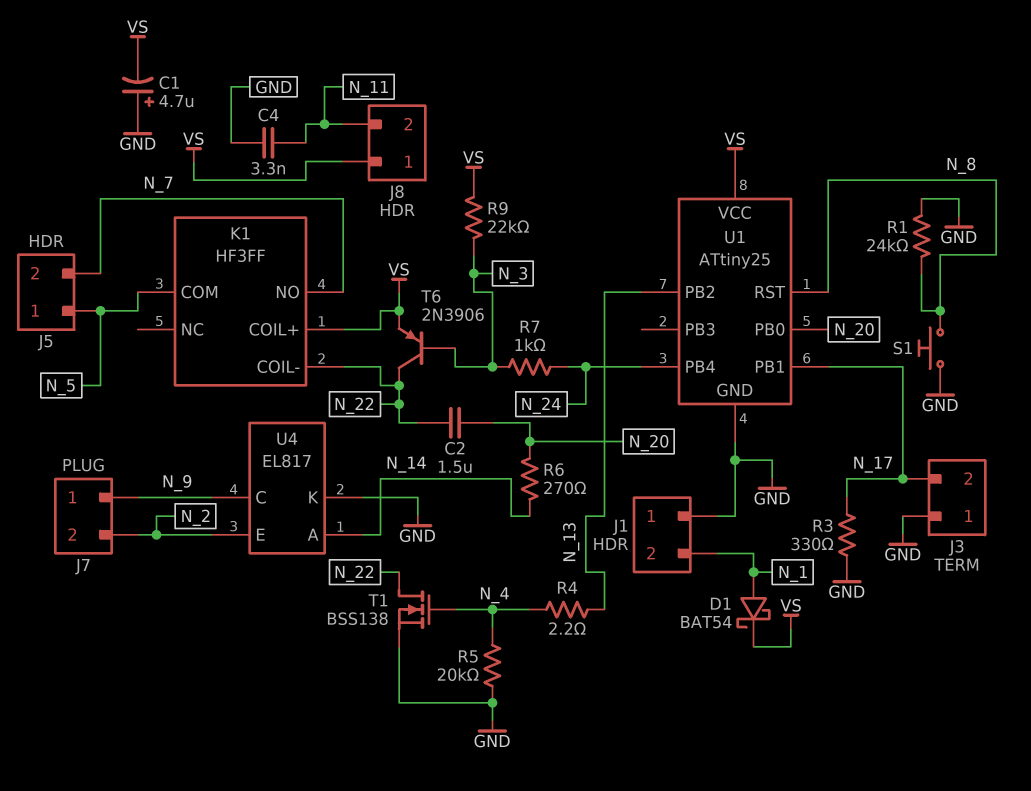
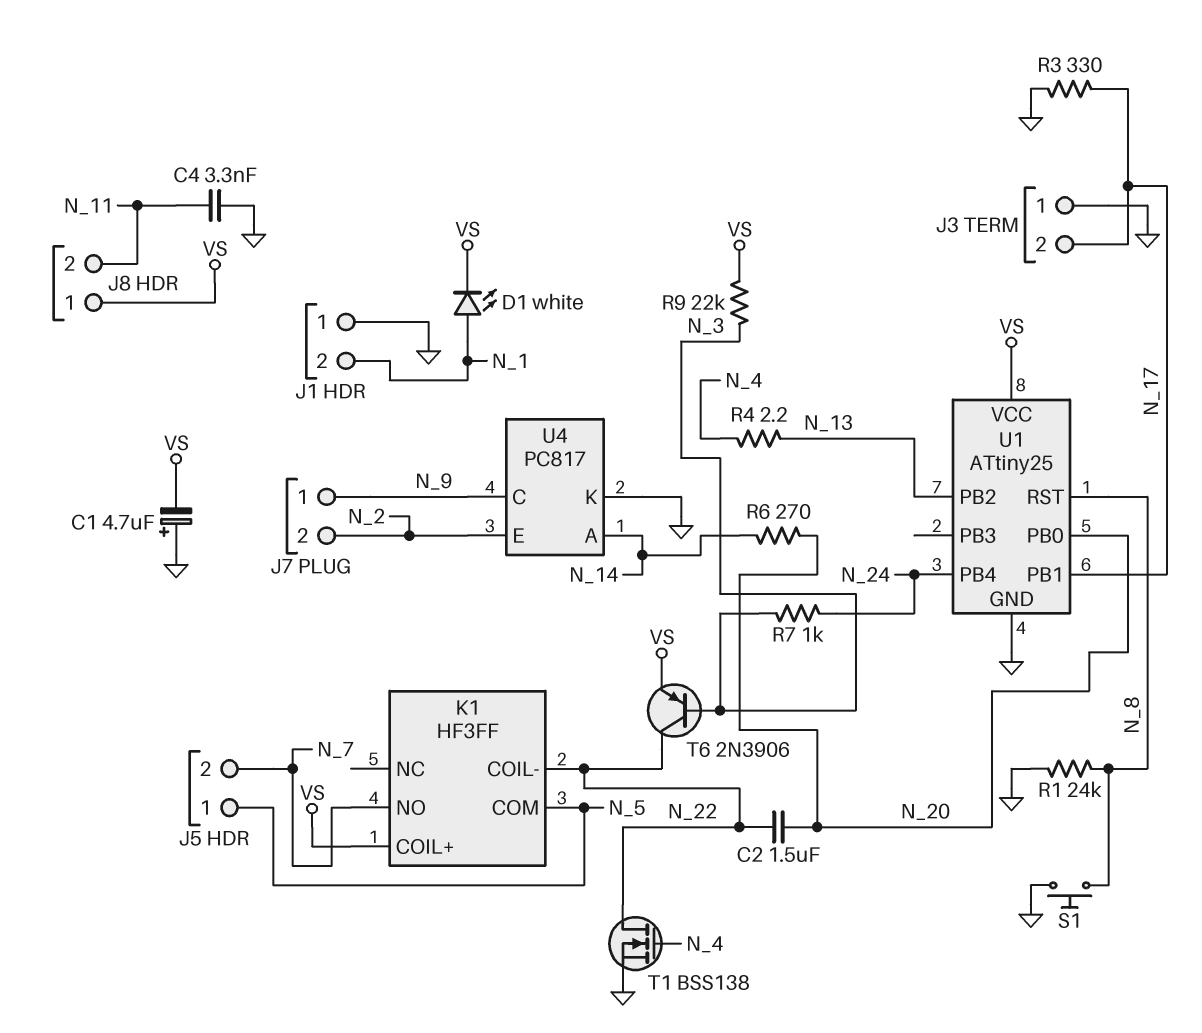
D1: schottky BAT54 (A N_1, K VS) -> LED white (A N_1, K VS)
R5: 20k (GND, N_4) -> none
U4: EL817 -> PC817

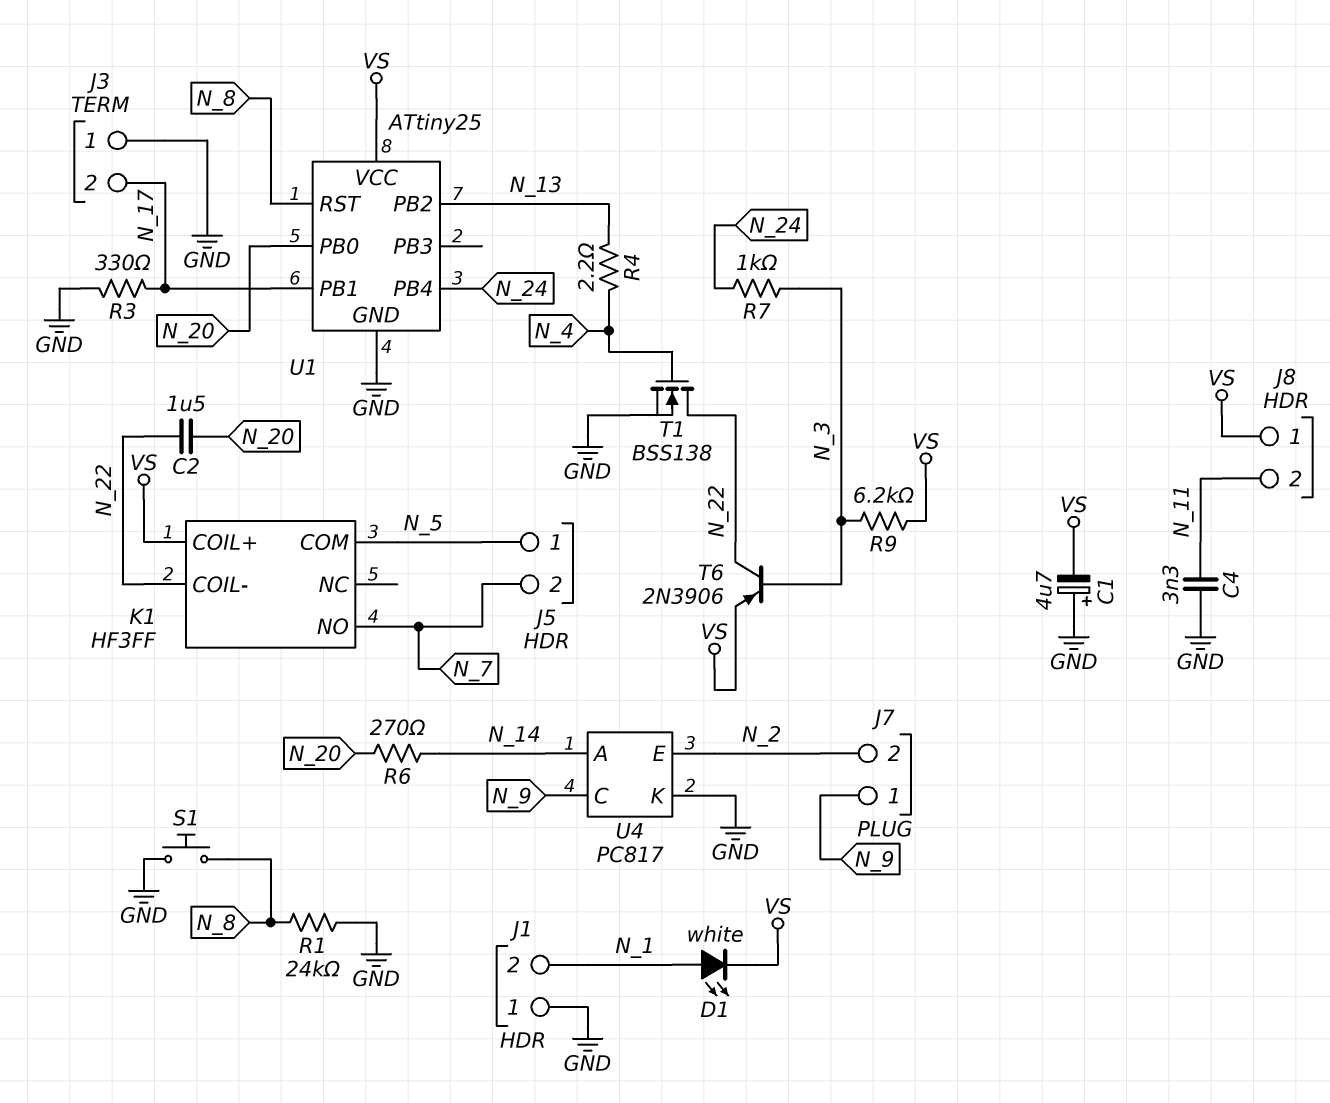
R9: 22k (N_3, VS) -> 6.2k (N_3, VS)

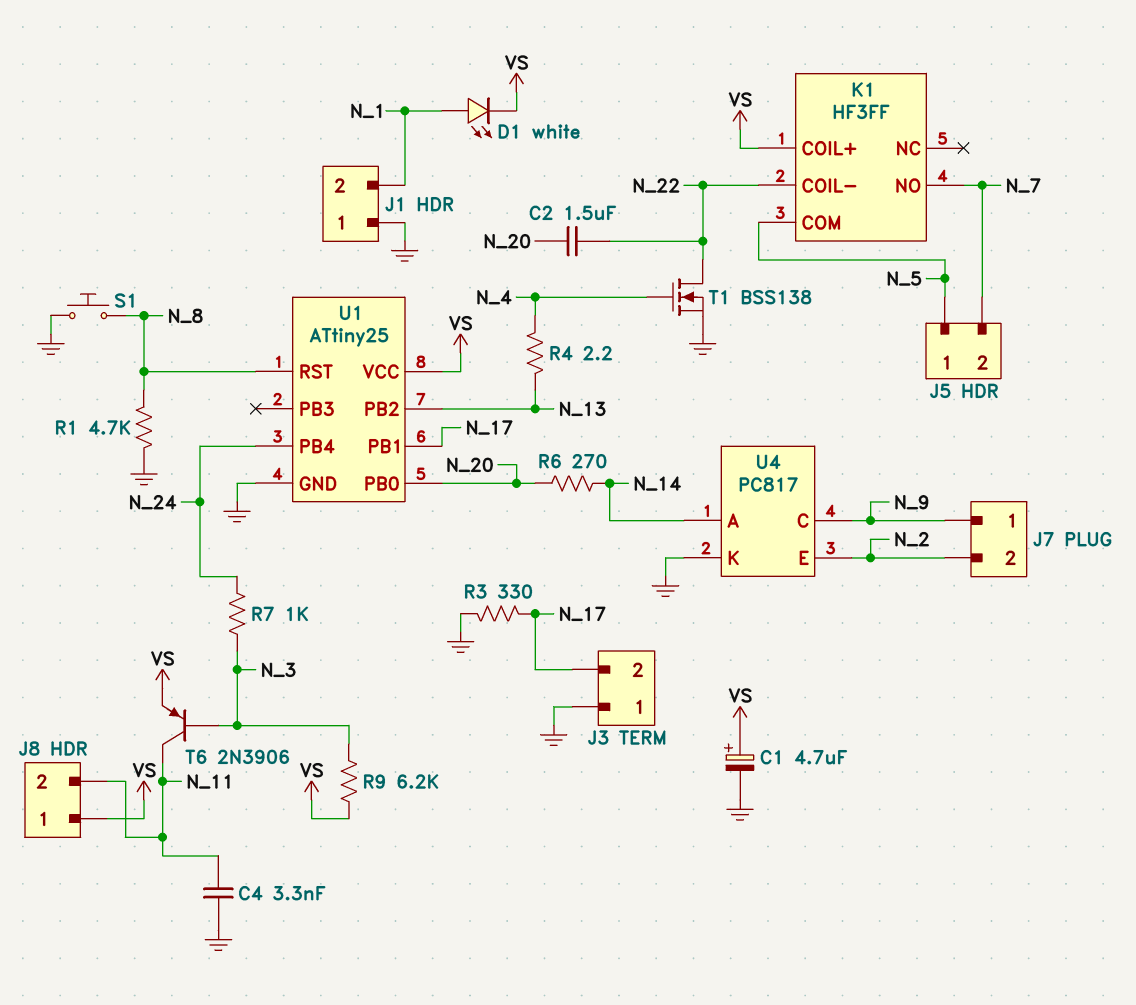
C1: 4.7uF (plus GND, minus VS) -> 4.7uF (plus VS, minus GND)
R1: 24k (GND, N_8) -> 4.7k (GND, N_8)
T6: PNP 2N3906 (B N_3, C N_22, E VS) -> PNP 2N3906 (B N_3, C N_11, E VS)

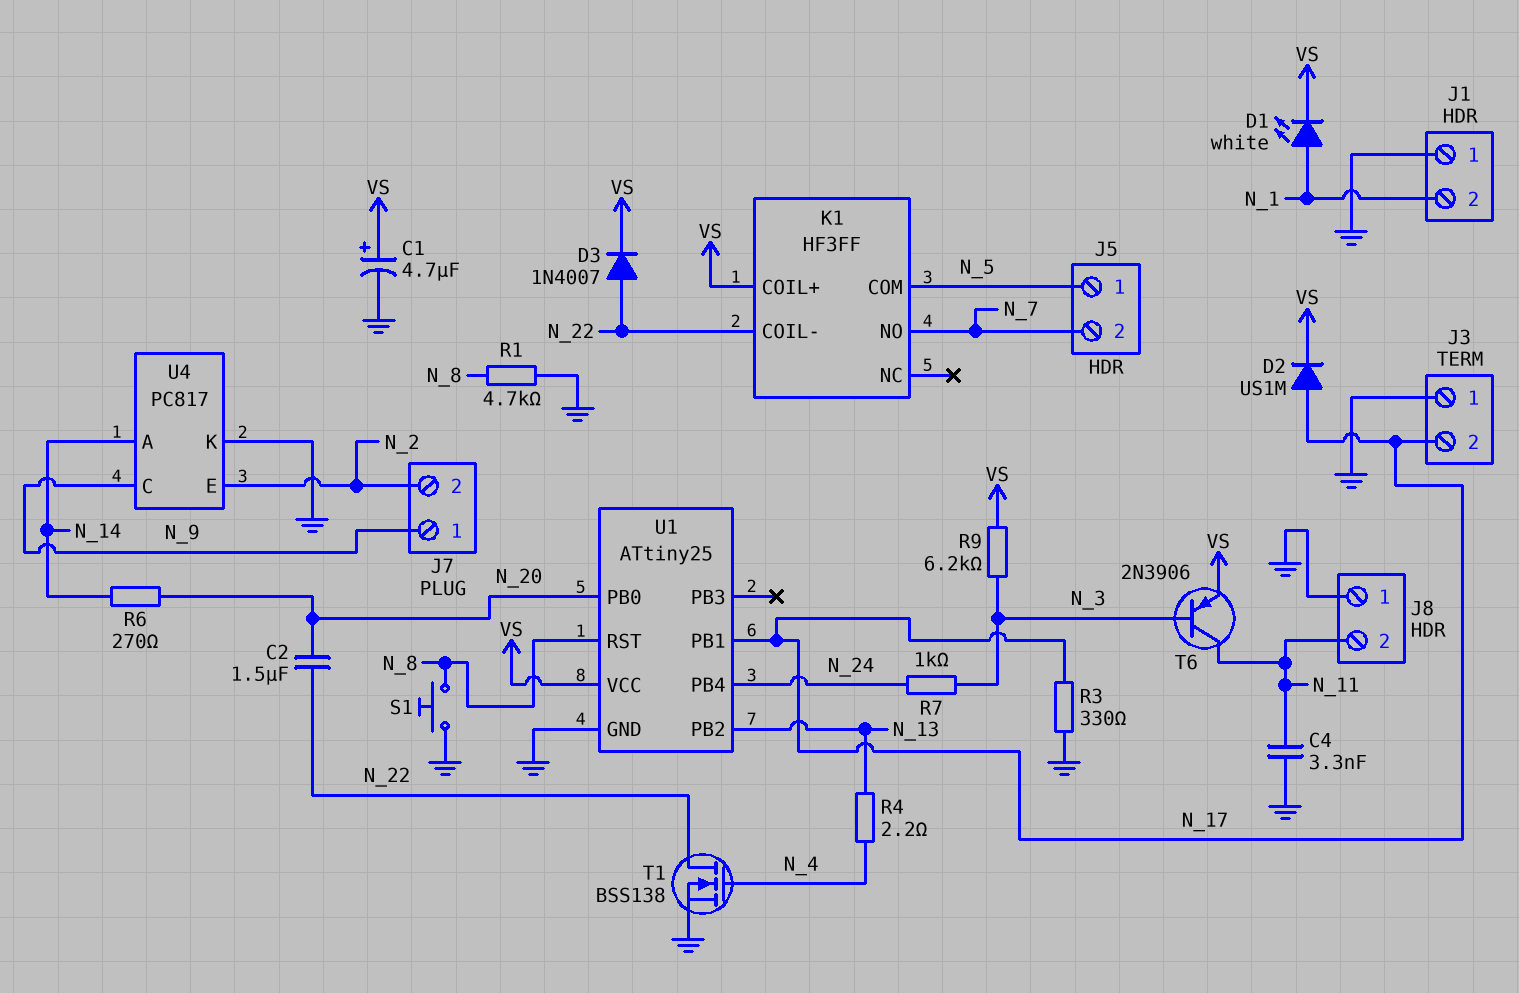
D2: none -> diode US1M (A N_17, K VS)
D3: none -> diode 1N4007 (A N_22, K VS)
J8 pin 1: VS -> GND

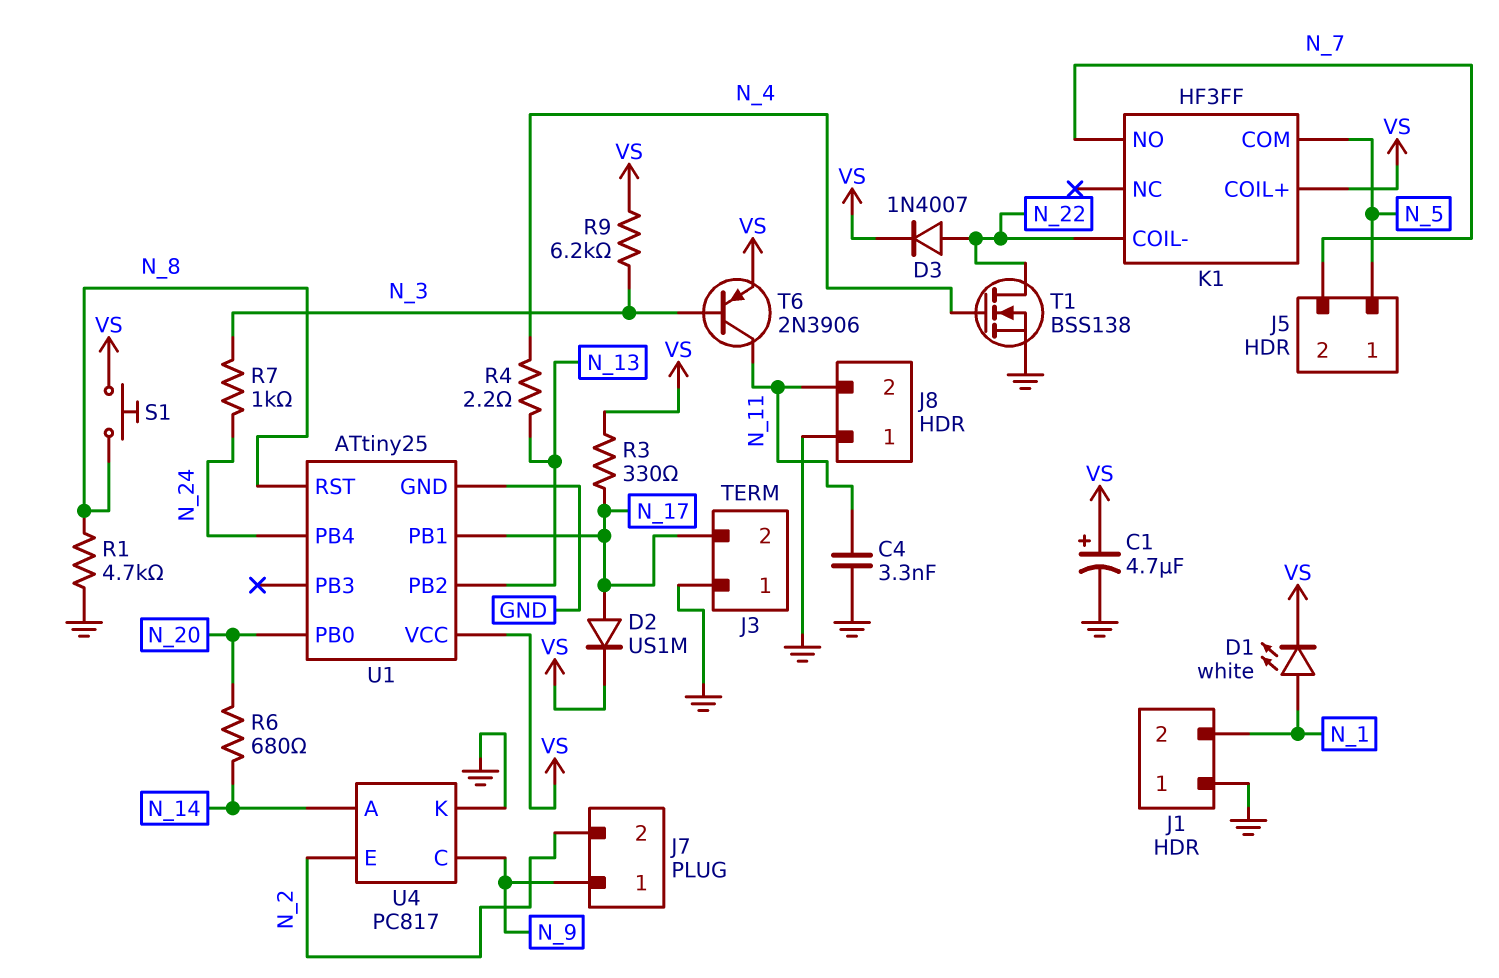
C2: 1.5uF (N_20, N_22) -> none
R3: 330 (GND, N_17) -> 330 (N_17, VS)
R6: 270 (N_14, N_20) -> 680 (N_14, N_20)
S1: button (GND, N_8) -> button (N_8, VS)

